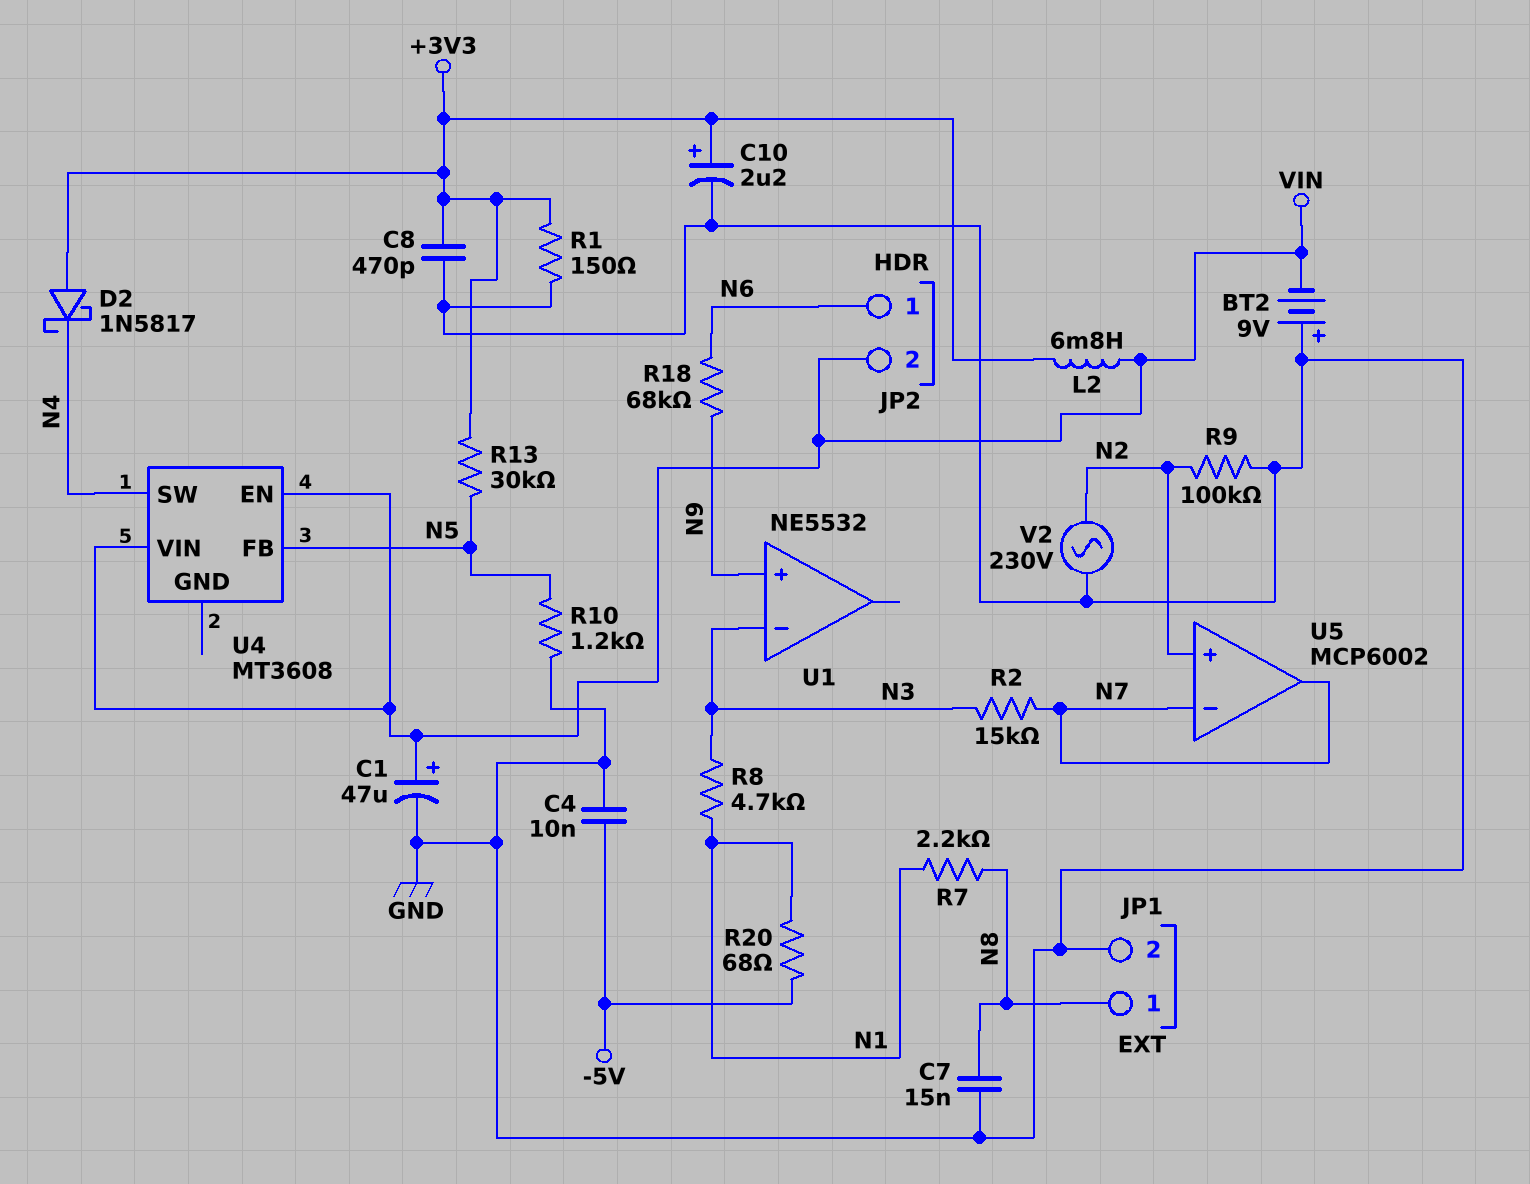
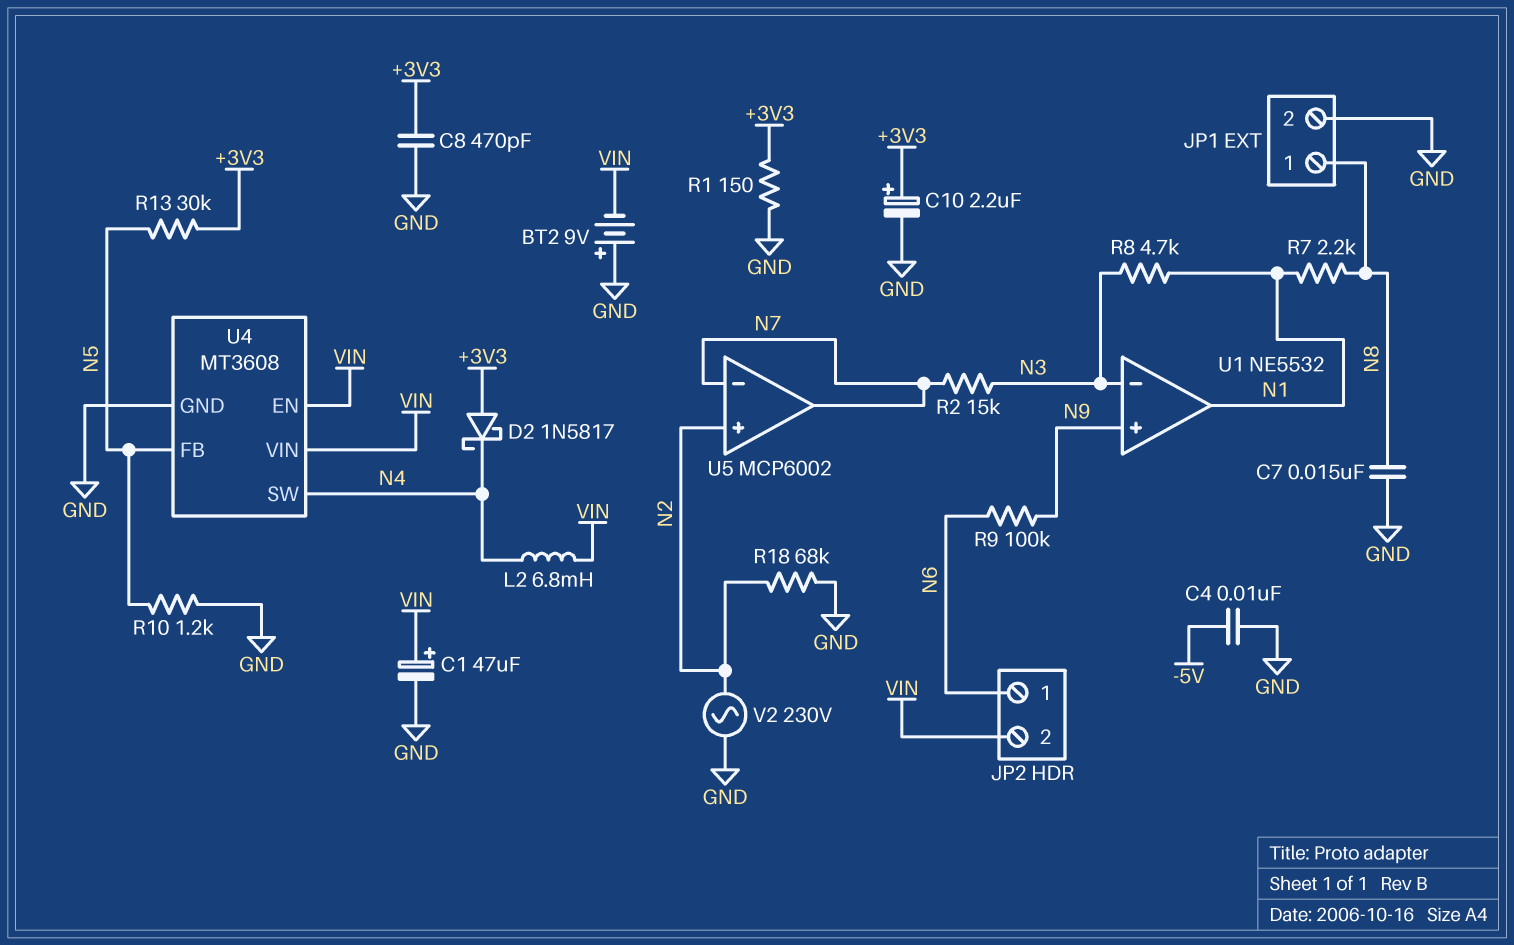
L2: 6.8mH (+3V3, VIN) -> 6.8mH (N4, VIN)
R9: 100k (GND, N2) -> 100k (N6, N9)
R18: 68k (N6, N9) -> 68k (GND, N2)
R20: 68 (-5V, N1) -> none
U1 pin out: none -> N1
U4 pin GND: none -> GND

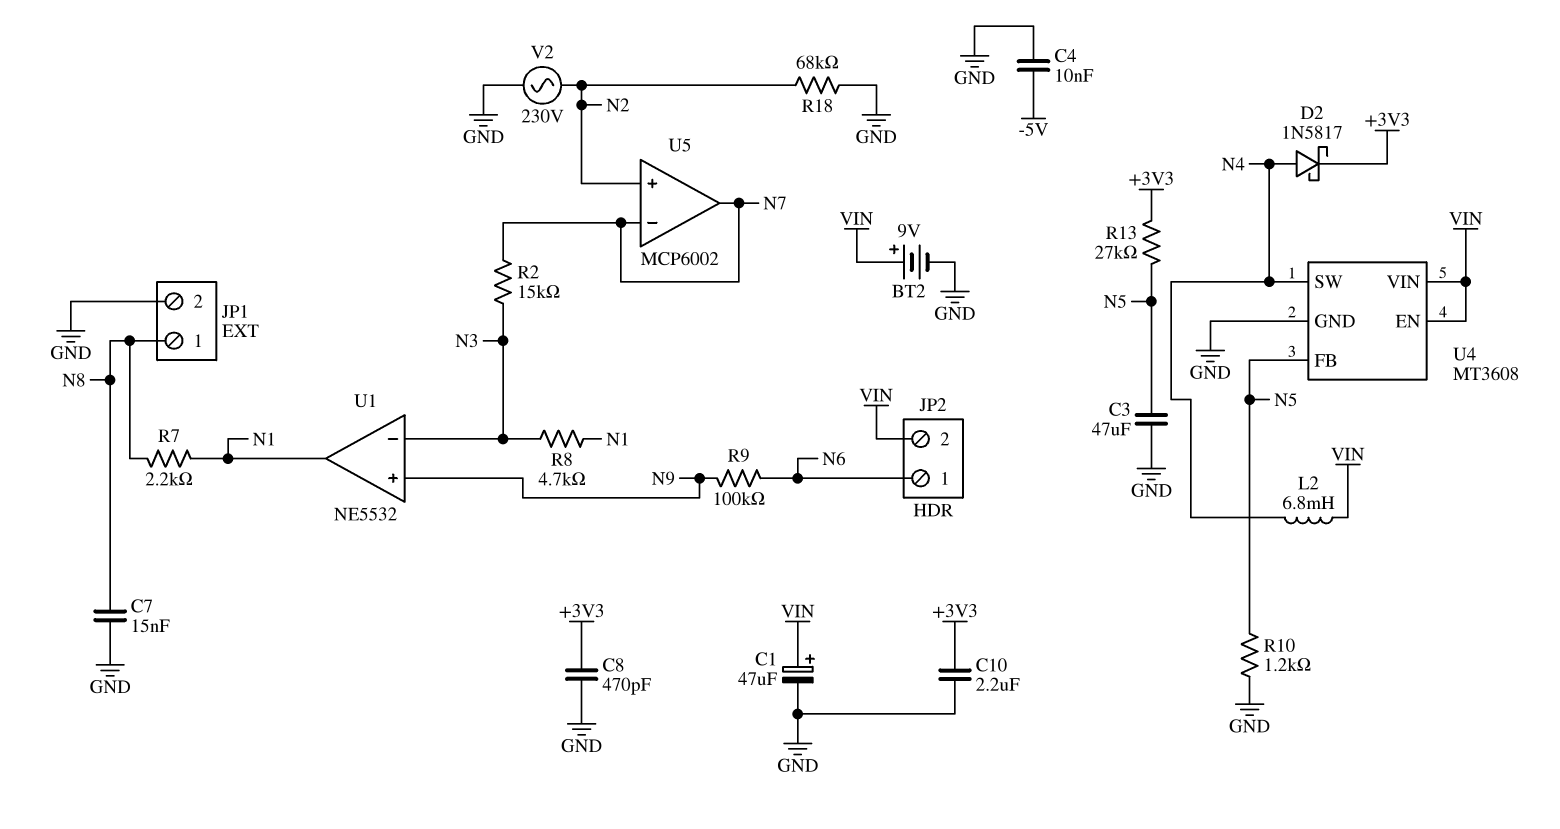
BT2: 9V (plus GND, minus VIN) -> 9V (plus VIN, minus GND)
C3: none -> 47uF (GND, N5)
C10: 2.2uF (plus +3V3, minus GND) -> 2.2uF (+3V3, GND)
D2: schottky 1N5817 (A +3V3, K N4) -> schottky 1N5817 (A N4, K +3V3)
R1: 150 (+3V3, GND) -> none
R13: 30k (+3V3, N5) -> 27k (+3V3, N5)

